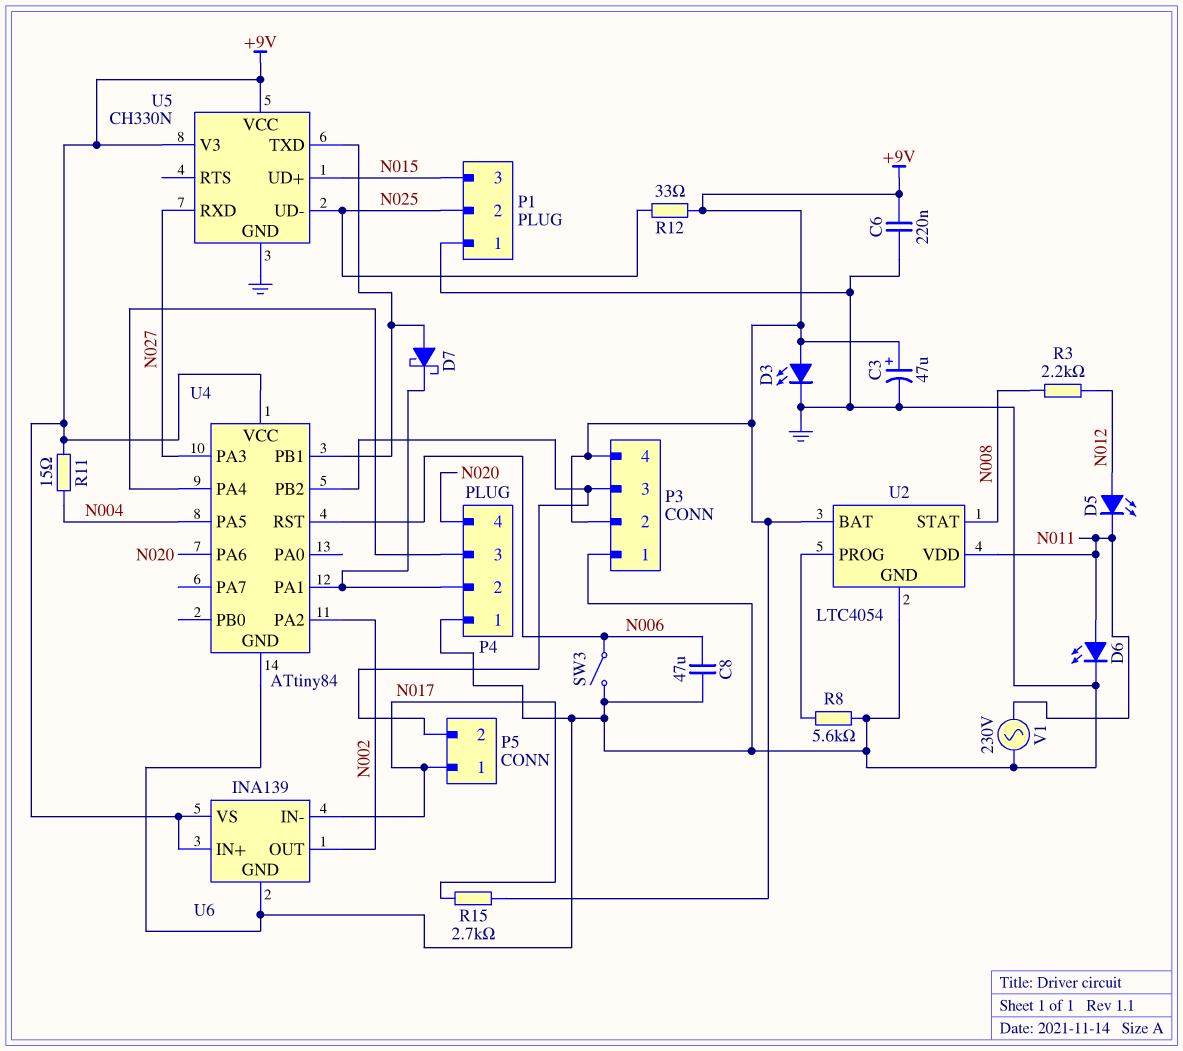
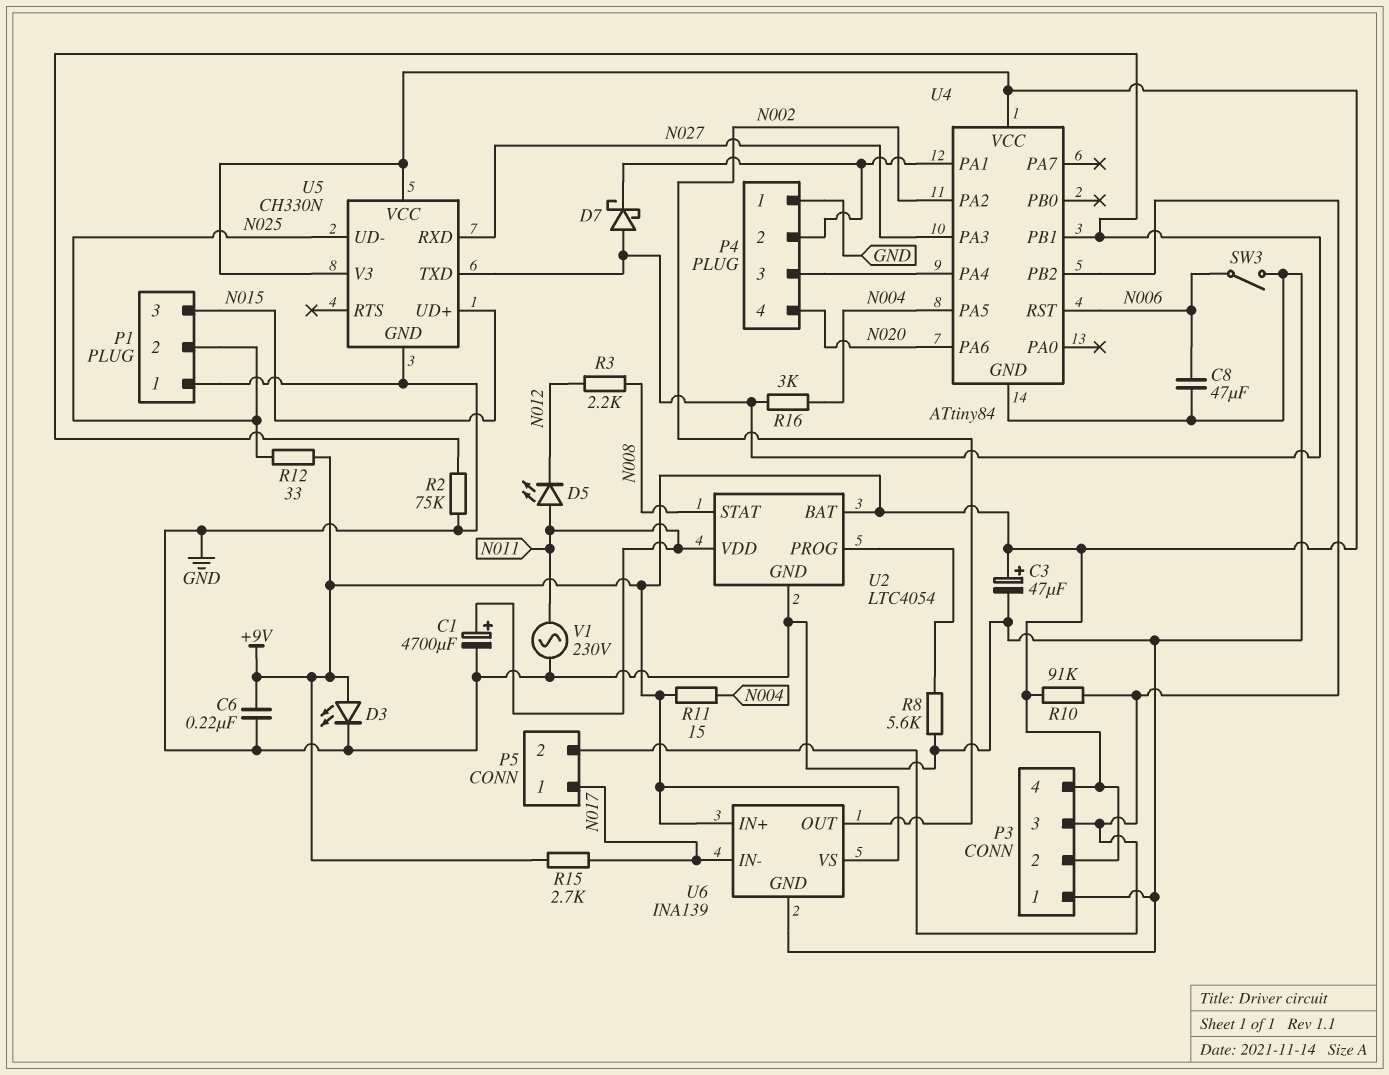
C1: none -> 4700uF (plus N011, minus GND)
D5: LED (A N012, K N011) -> LED (A N011, K N012)
D6: LED (A N011, K GND) -> none
R2: none -> 75k (GND, U4/PB1)
R10: none -> 91k (+9V, P3/3)
R16: none -> 3k (N004, U4/PB1)

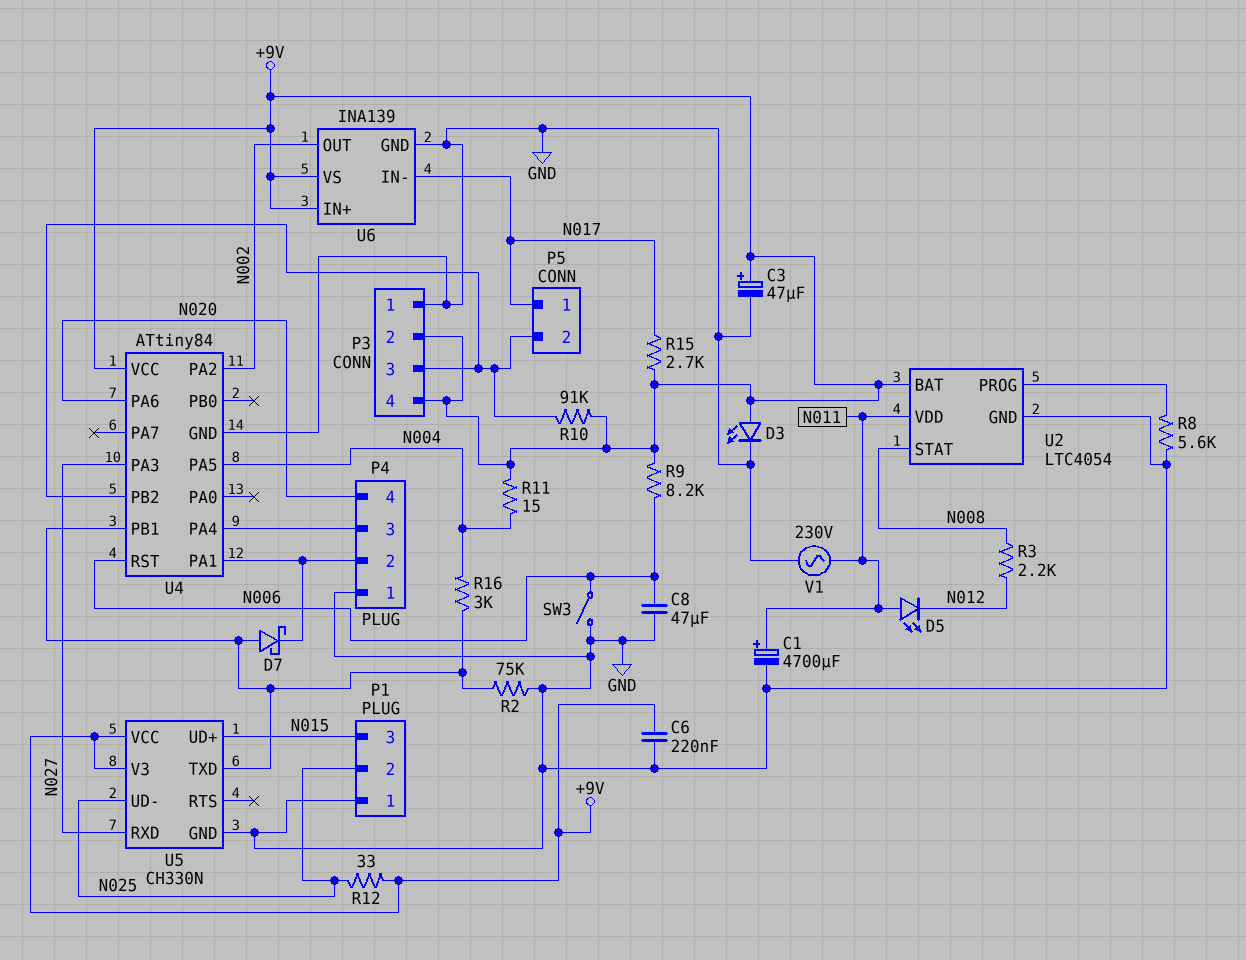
R9: none -> 8.2k (+9V, N006)

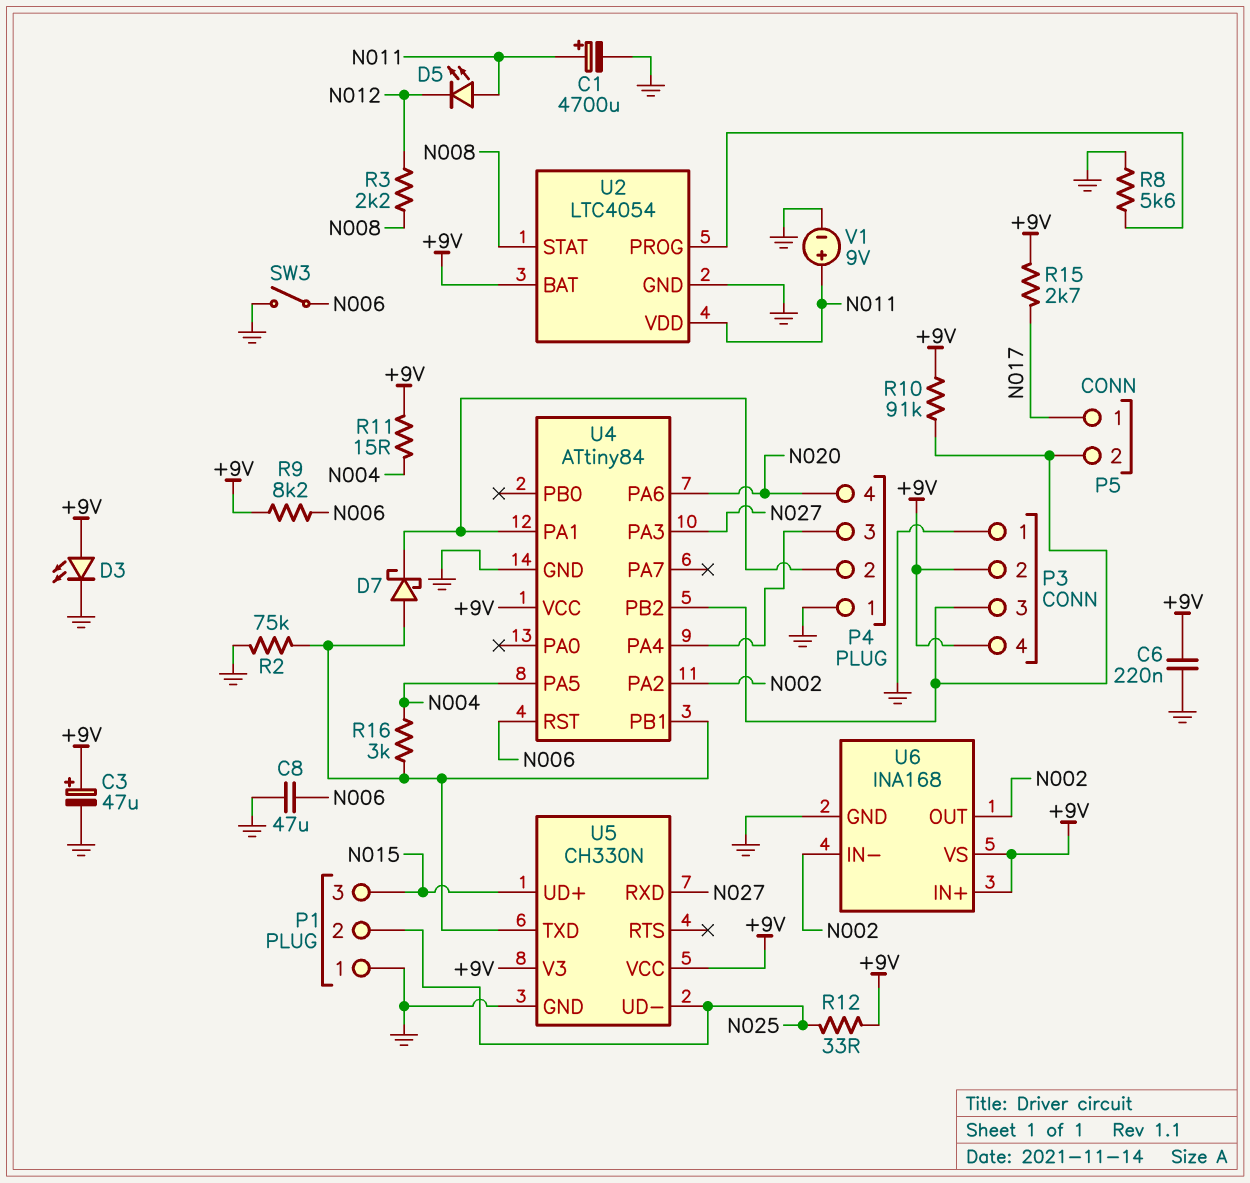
U6: INA139 -> INA168
U6 pin IN-: N017 -> N002
V1: AC 230V (GND, N011) -> 9V (plus N011, minus GND)

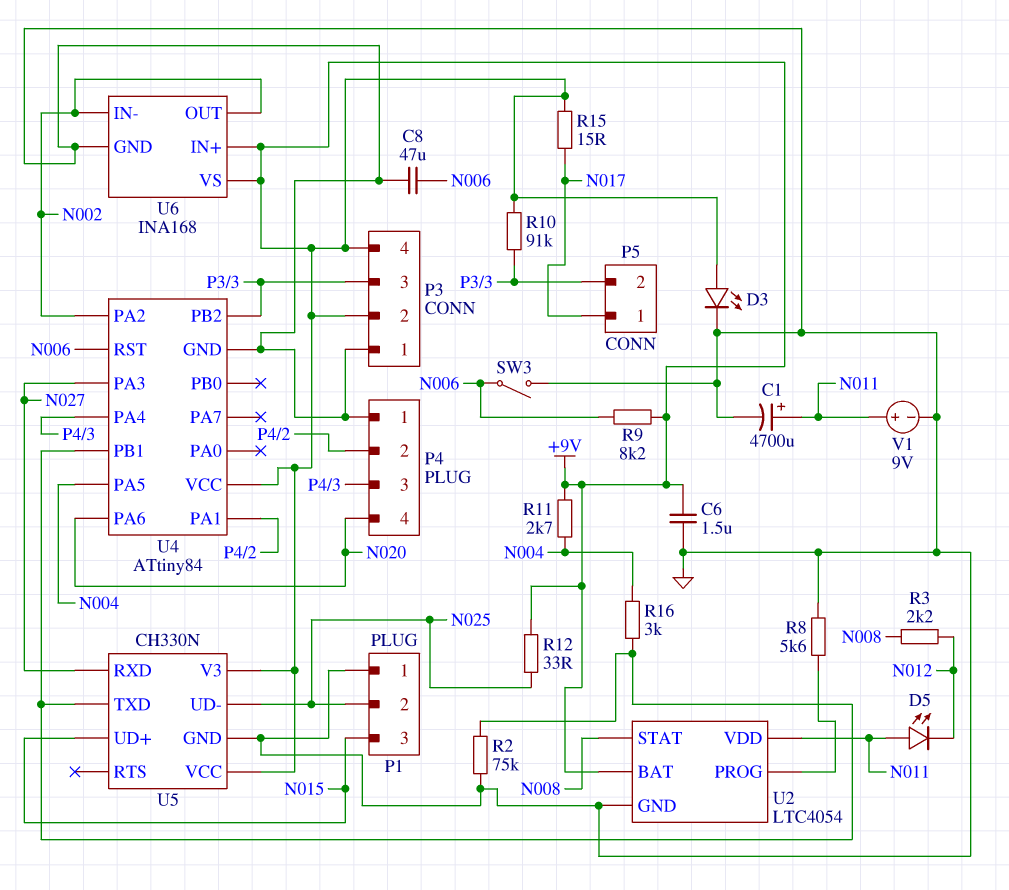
C3: 47uF (plus +9V, minus GND) -> none
C6: 220nF (+9V, GND) -> 1.5uF (+9V, GND)
D7: schottky (A U4/PB1, K P4/2) -> none
R11: 15 (+9V, N004) -> 2.7k (+9V, N004)
R15: 2.7k (+9V, N017) -> 15 (+9V, N017)

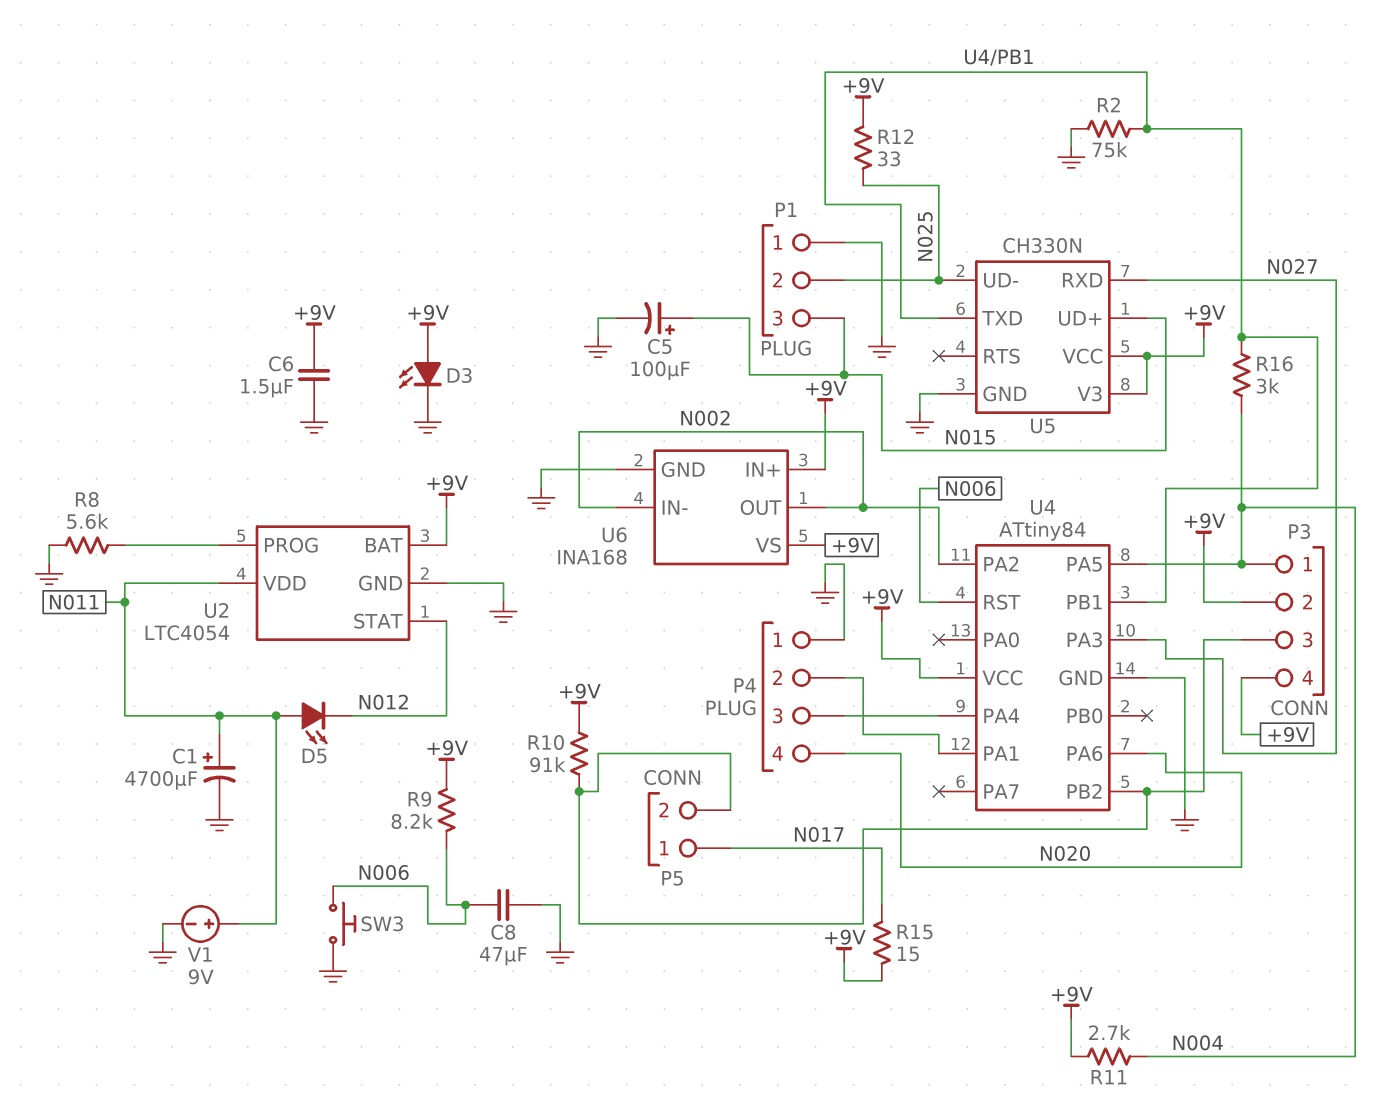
C5: none -> 100uF (plus N015, minus GND)
P3 pin 1: GND -> N004
R3: 2.2k (N008, N012) -> none
SW3: switch (GND, N006) -> button (GND, N006)
U2 pin STAT: N008 -> N012

